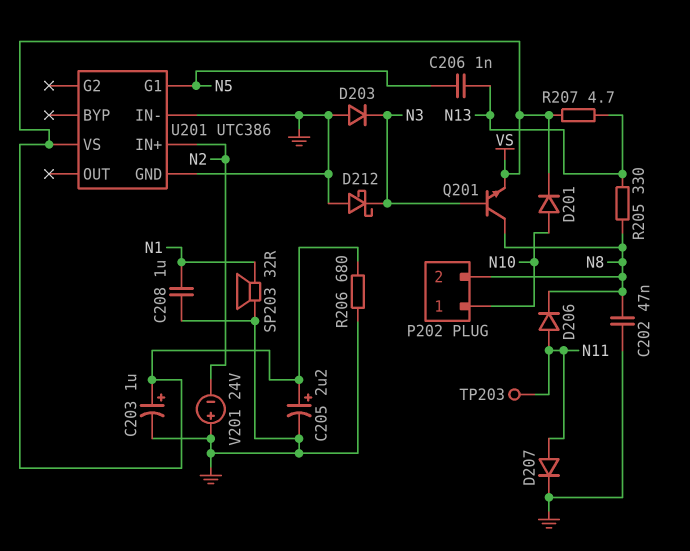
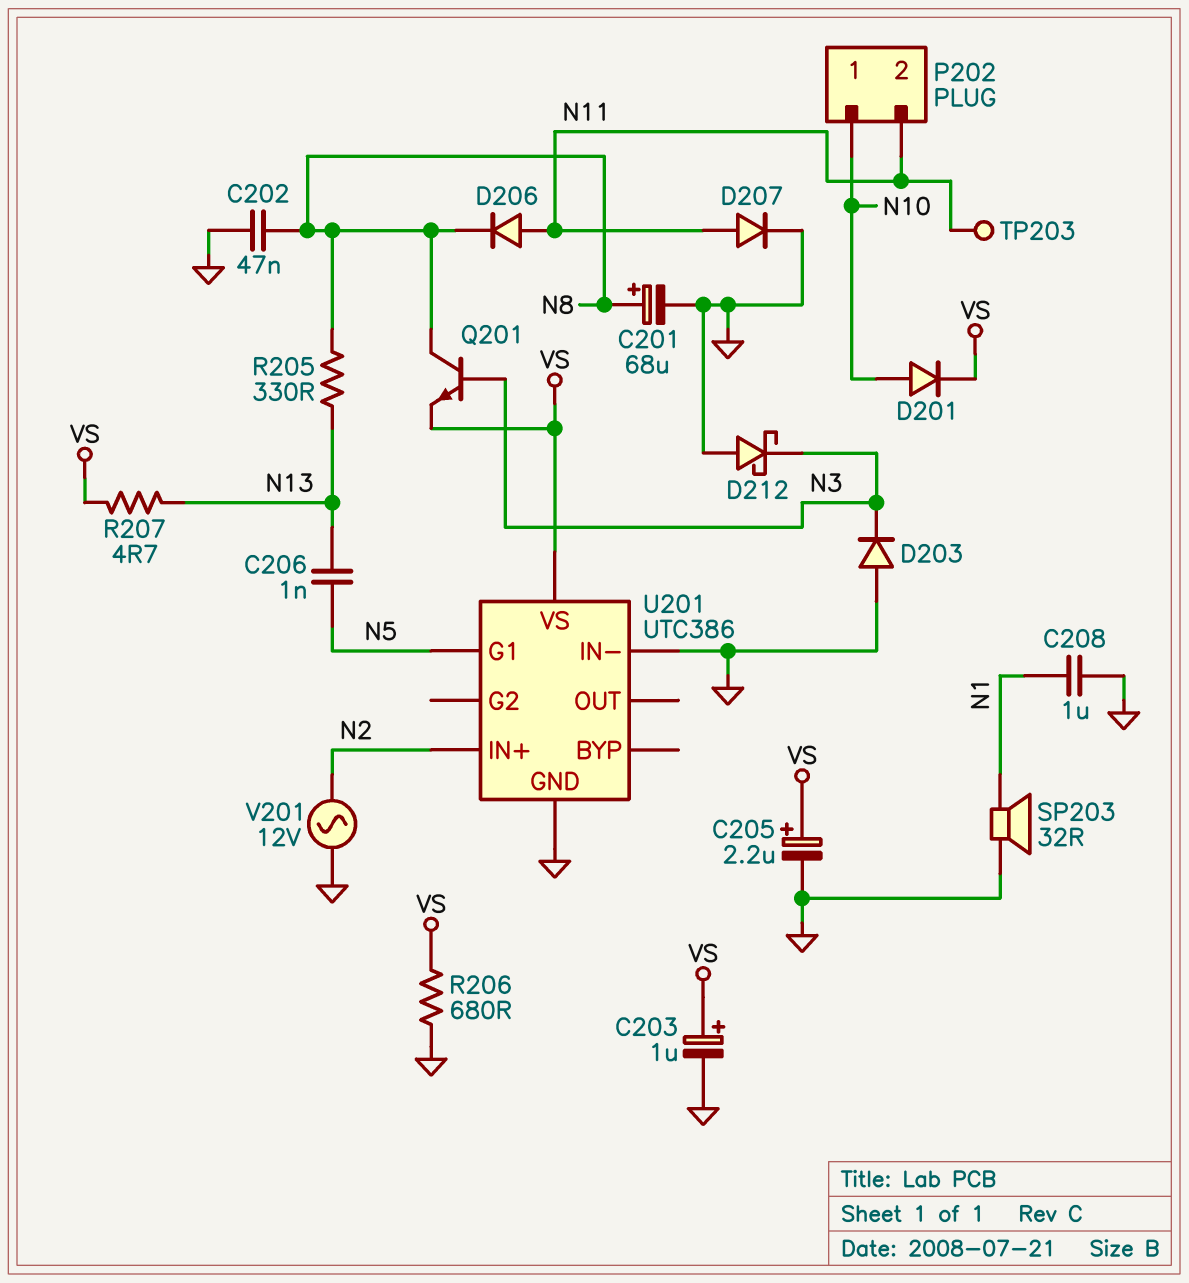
C201: none -> 68uF (plus N8, minus GND)
P202 pin 2: N8 -> N11
V201: 24V (plus GND, minus N2) -> AC 12V (GND, N2)

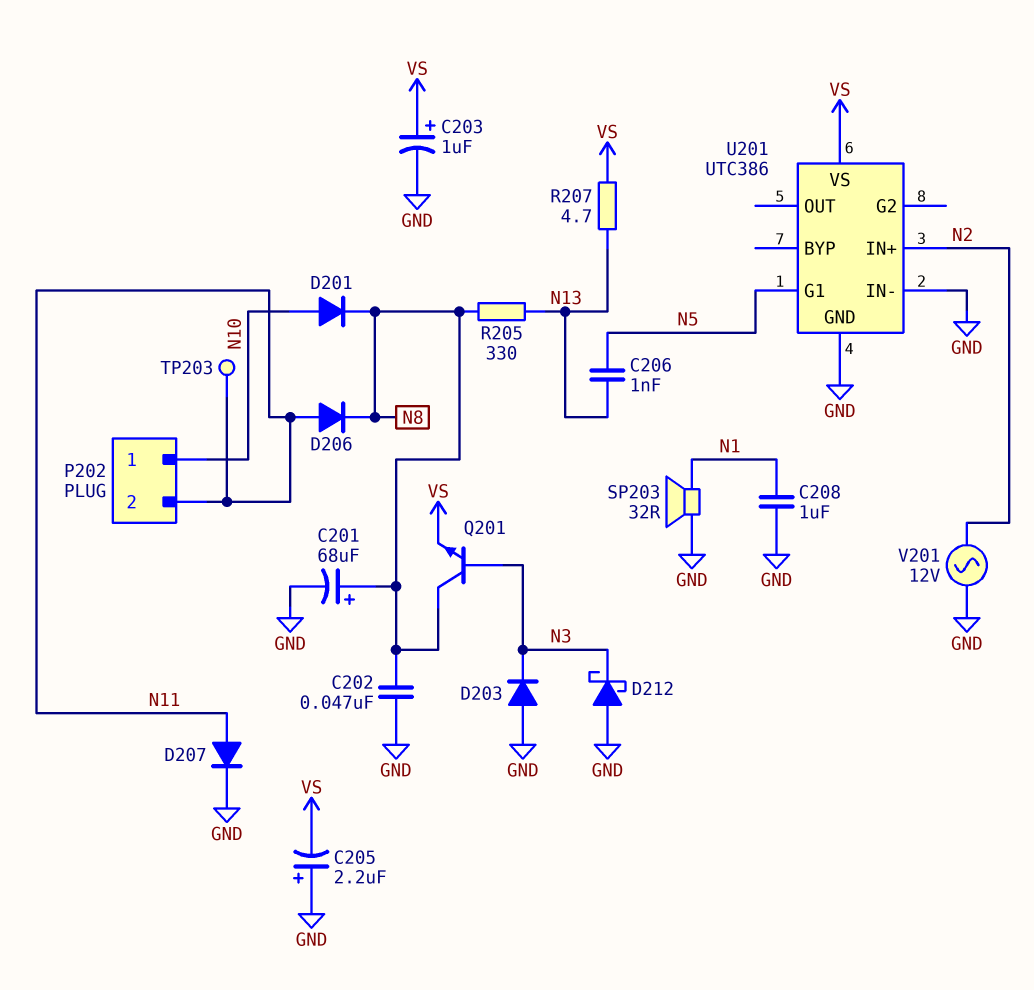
C205: 2.2uF (plus VS, minus GND) -> 2.2uF (plus GND, minus VS)
D201: diode (A N10, K VS) -> diode (A N10, K N8)
R206: 680 (GND, VS) -> none

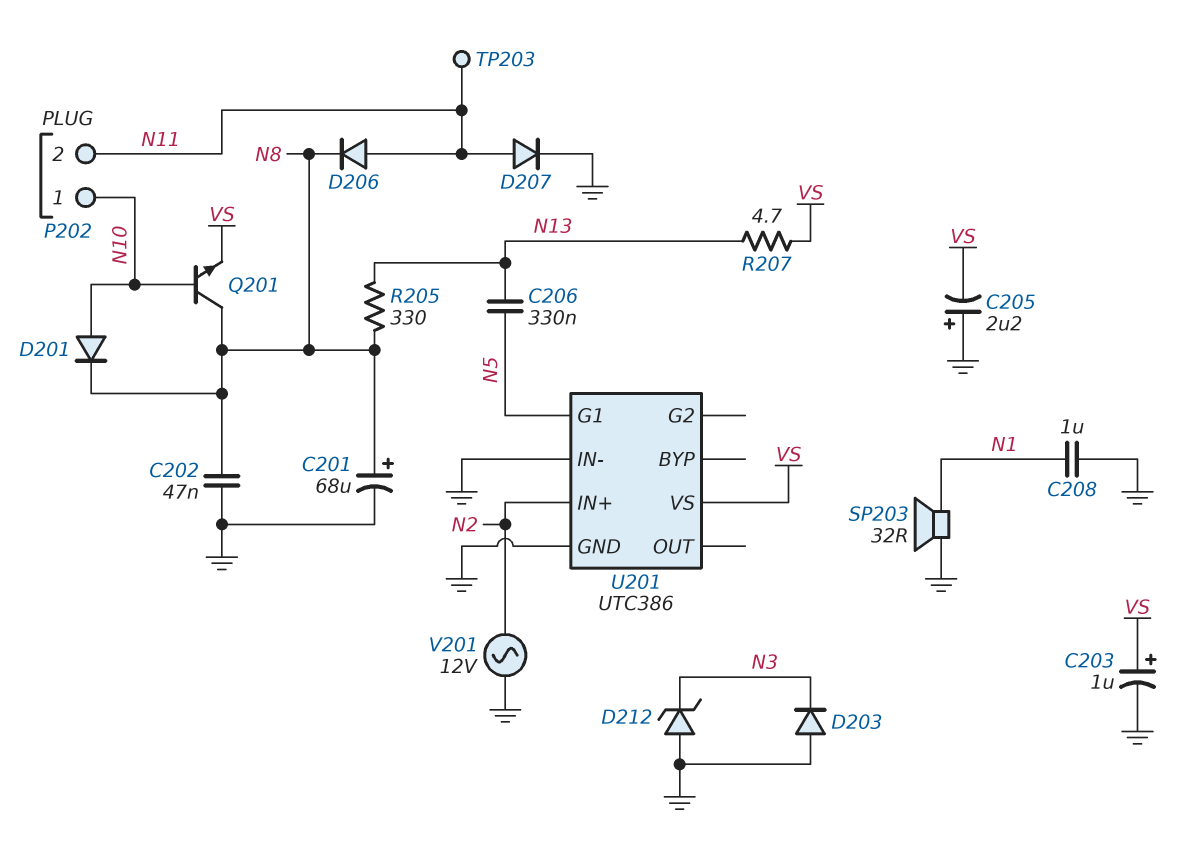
C206: 1nF (N5, N13) -> 330nF (N5, N13)
D212: schottky (A GND, K N3) -> zener (A GND, K N3)
Q201: NPN (B N3, C N8, E VS) -> NPN (B N10, C N8, E VS)

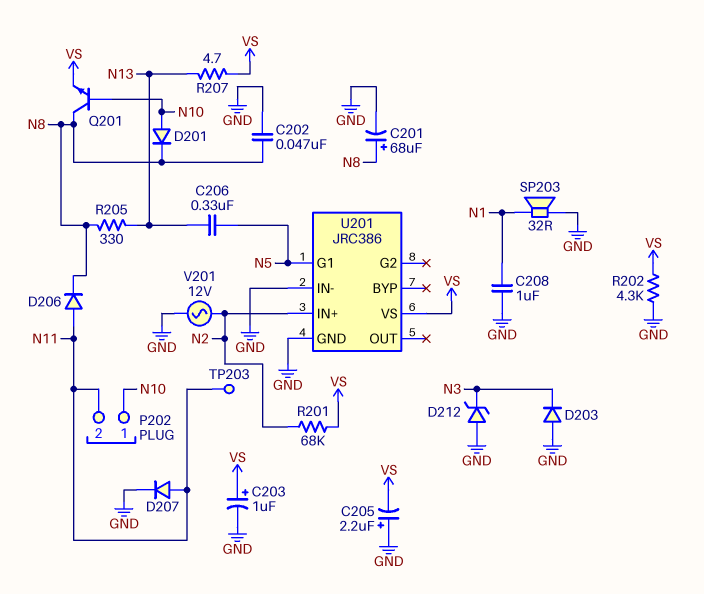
R201: none -> 68k (N2, VS)
R202: none -> 4.3k (GND, VS)
U201: UTC386 -> JRC386

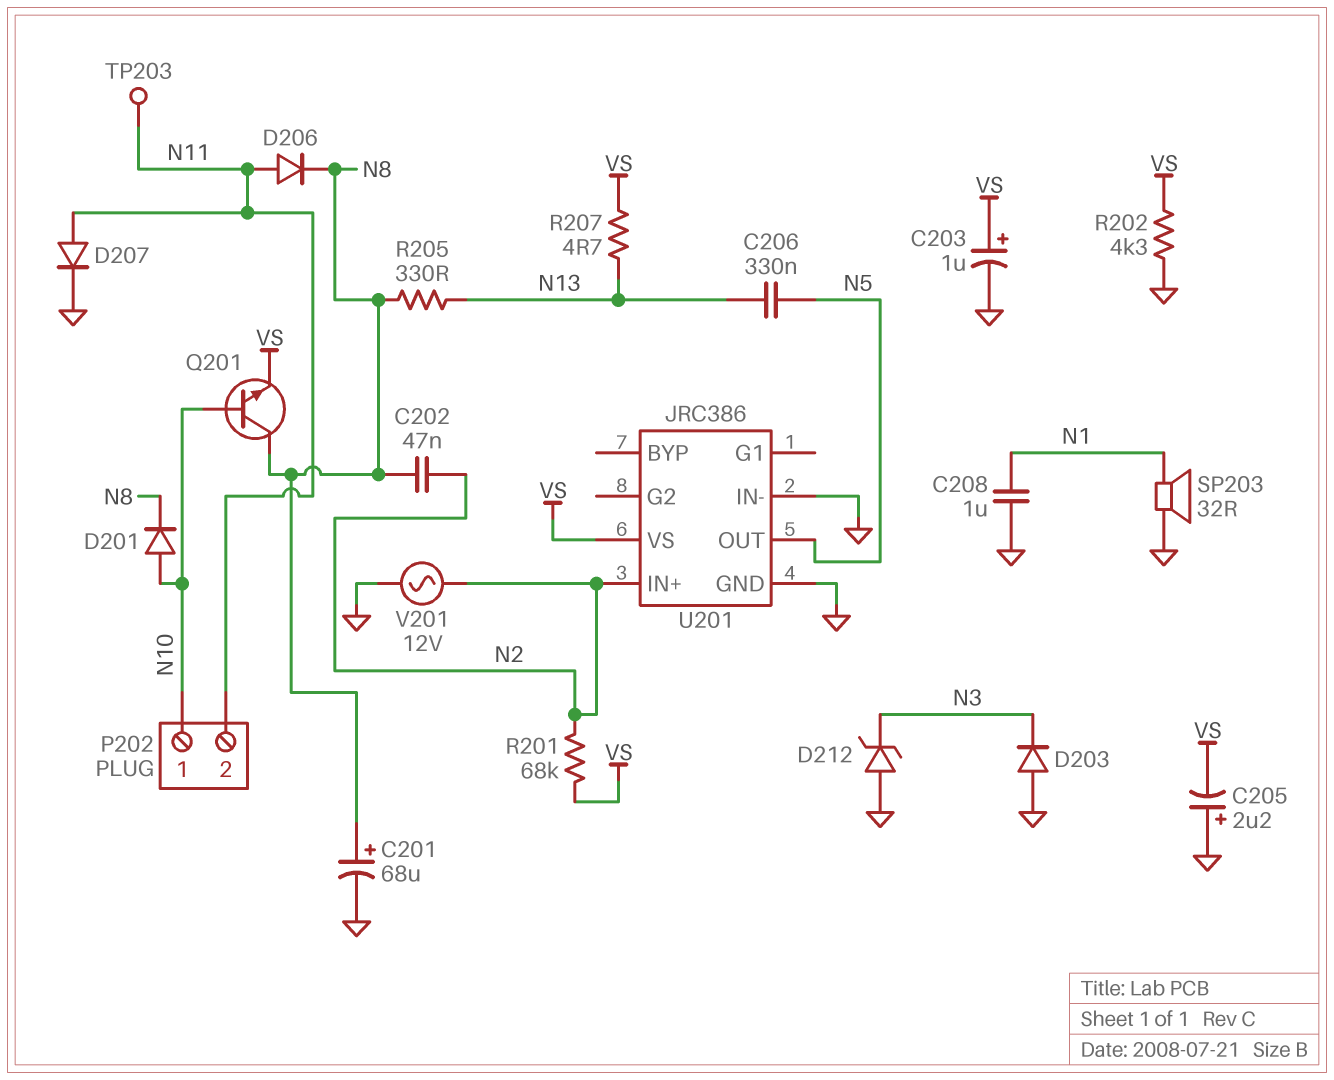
C202: 47nF (GND, N8) -> 47nF (N2, N8)
U201 pin G1: N5 -> none
U201 pin OUT: none -> N5

